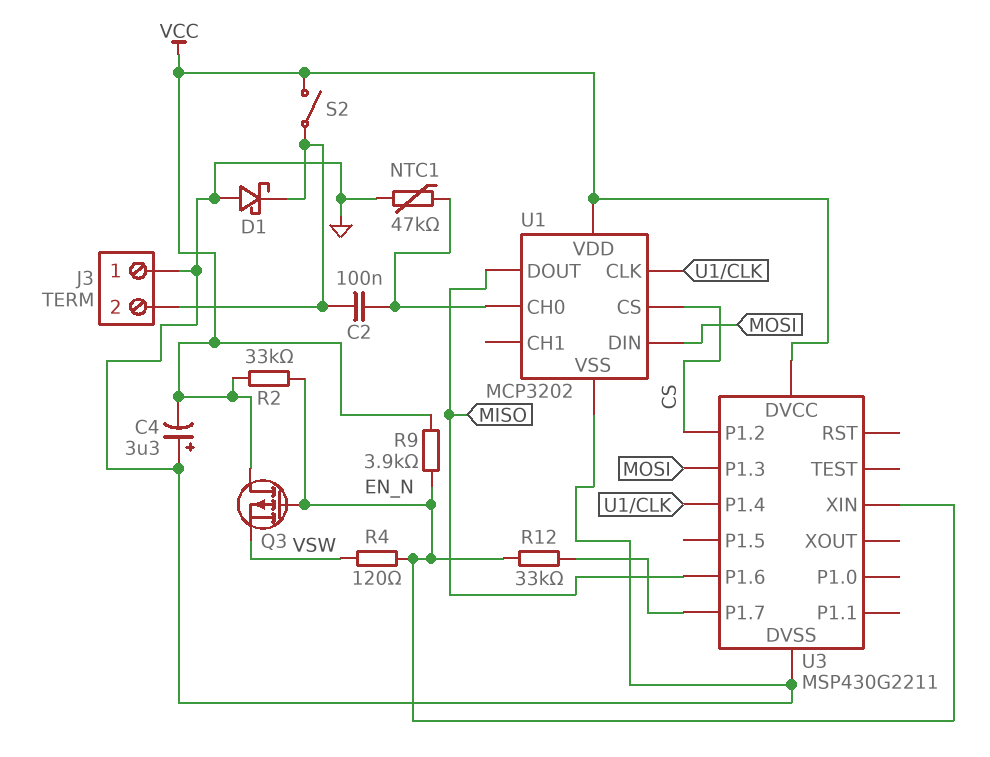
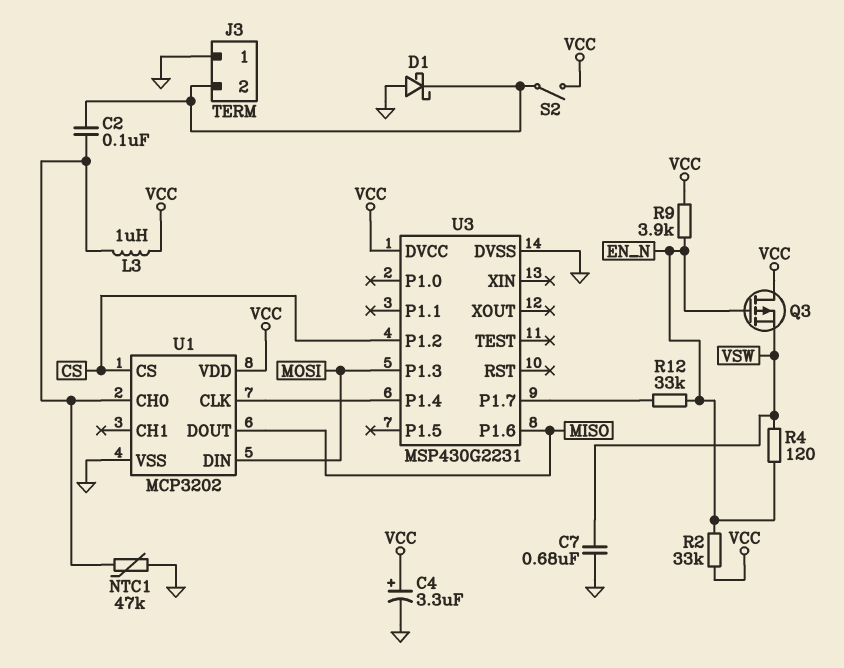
C4: 3.3uF (plus GND, minus VCC) -> 3.3uF (plus VCC, minus GND)
C7: none -> 680nF (GND, VSW)
L3: none -> 1uH (U1/CH0, VCC)
U3: MSP430G2211 -> MSP430G2231
U3 pin XIN: EN_N -> none

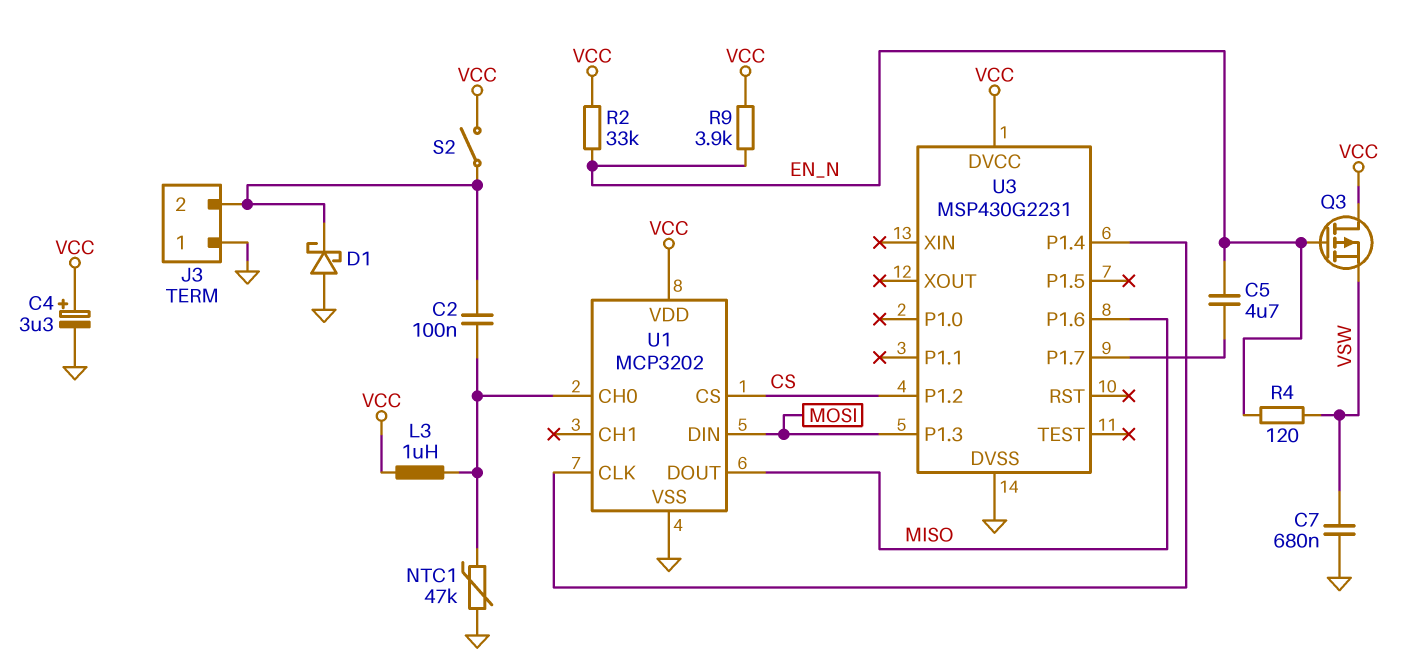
C5: none -> 4.7uF (EN_N, U3/P1.7)
R12: 33k (EN_N, U3/P1.7) -> none

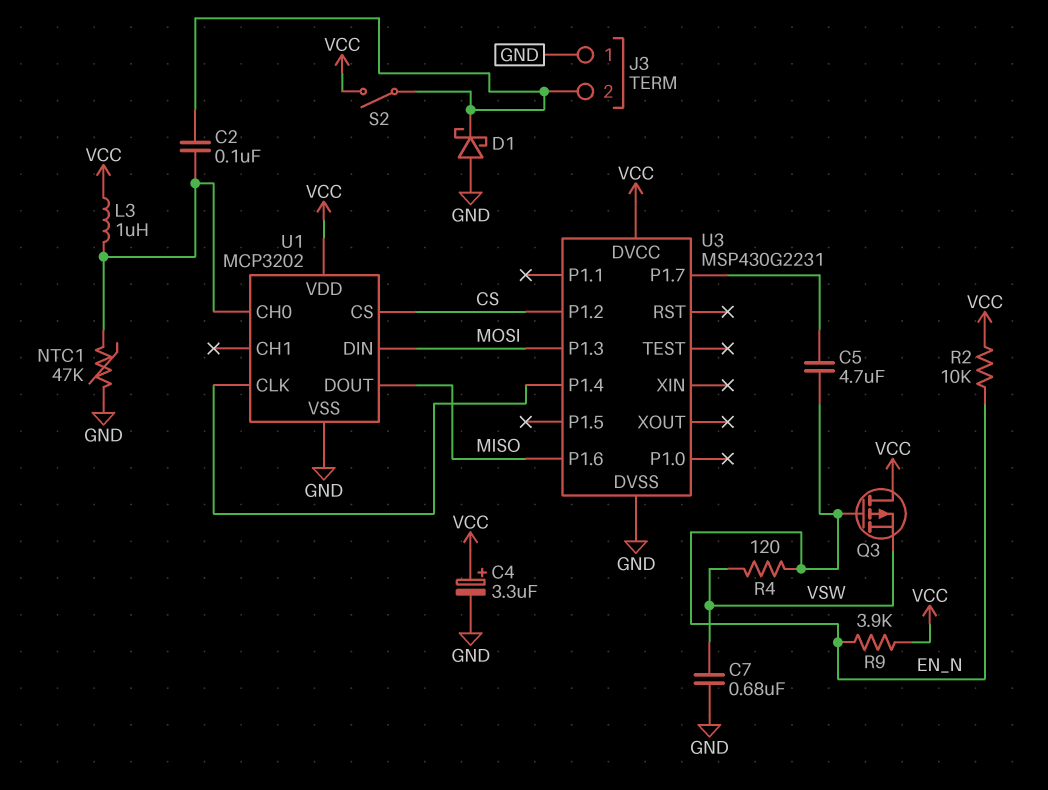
R2: 33k (EN_N, VCC) -> 10k (EN_N, VCC)

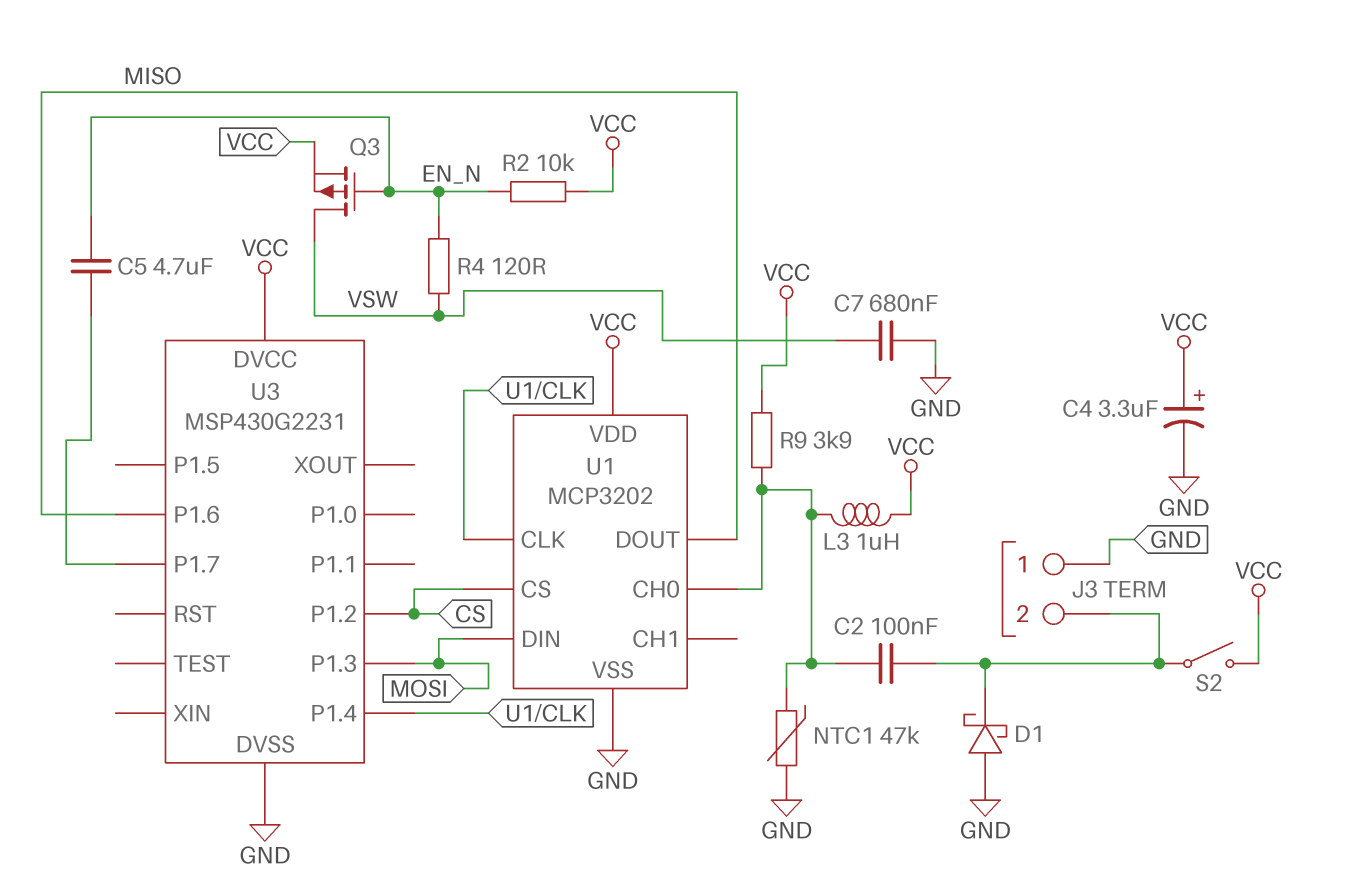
Q3: PMOS (G EN_N, D VCC, S VSW) -> PMOS (G EN_N, D VSW, S VCC)
R9: 3.9k (EN_N, VCC) -> 3.9k (U1/CH0, VCC)

